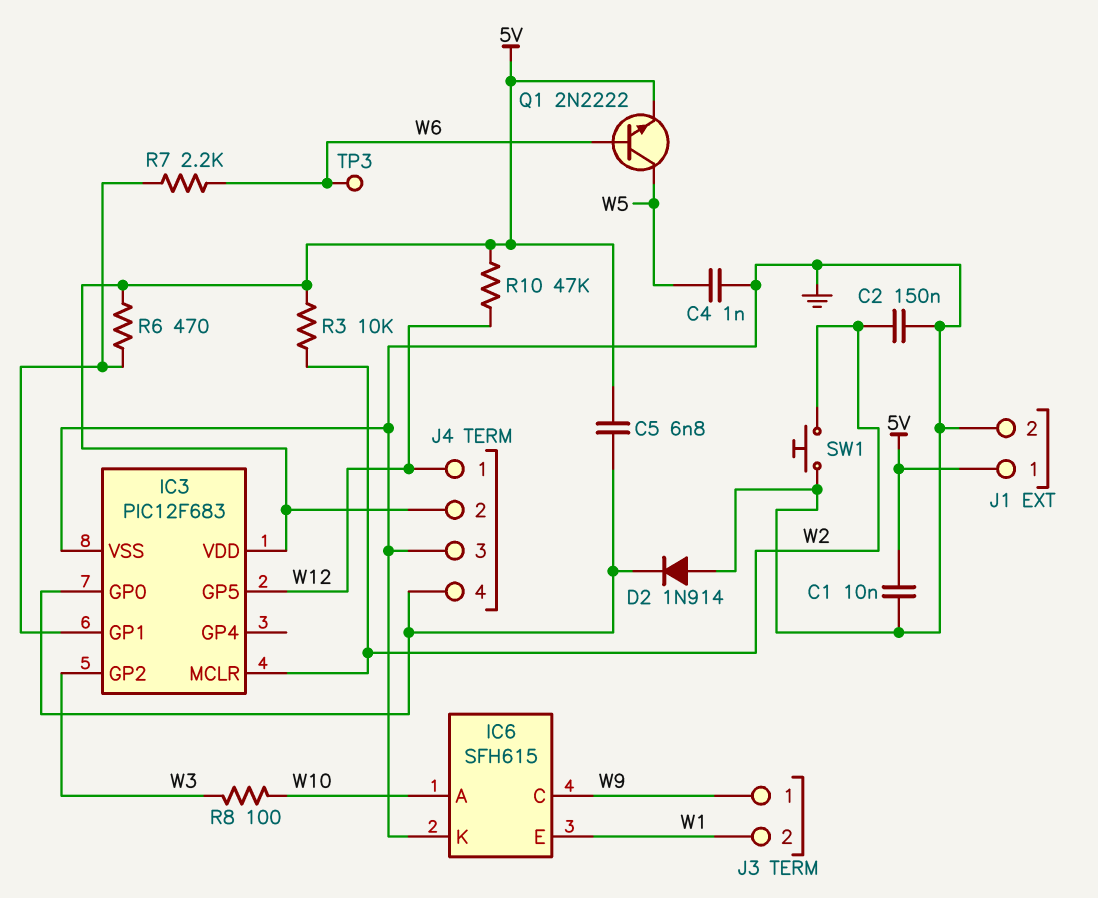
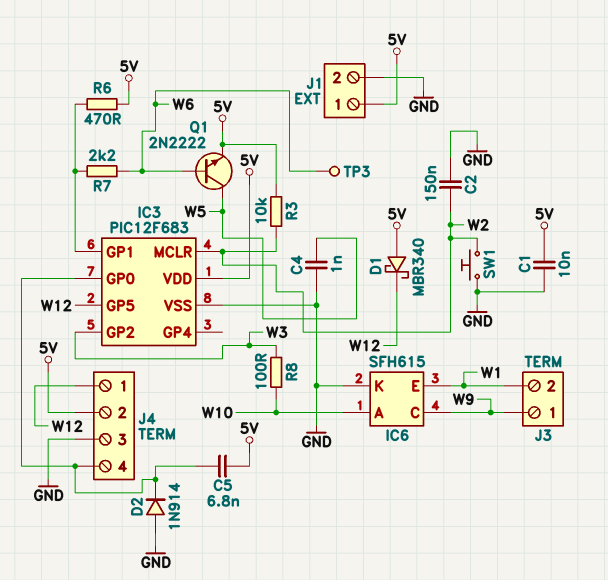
D1: none -> schottky MBR340 (A 5V, K W12)
R10: 47k (5V, W12) -> none

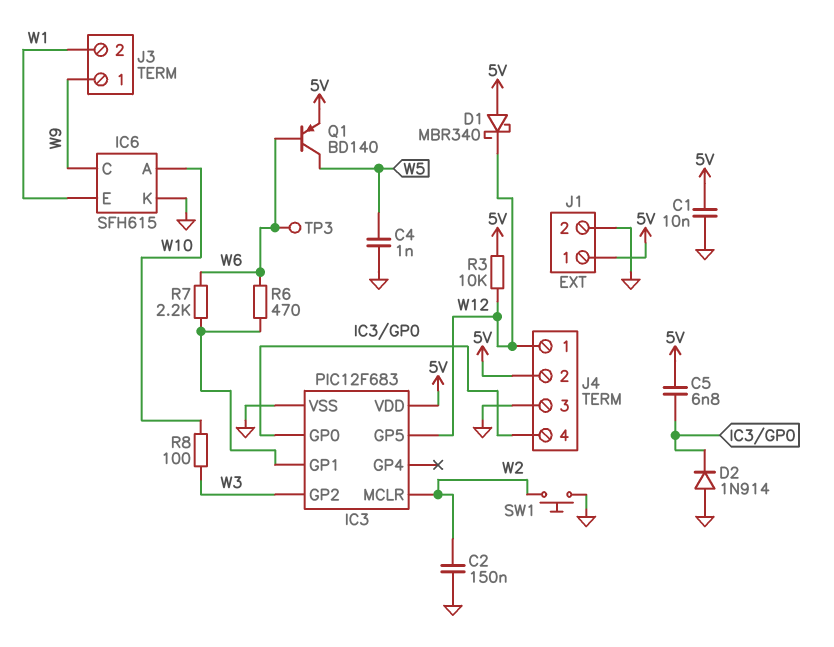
Q1: NPN 2N2222 (B W6, C W5, E 5V) -> PNP BD140 (B W6, C W5, E 5V)
R3: 10k (5V, W2) -> 10k (5V, W12)
R6: 470 (5V, IC3/GP1) -> 470 (IC3/GP1, W6)

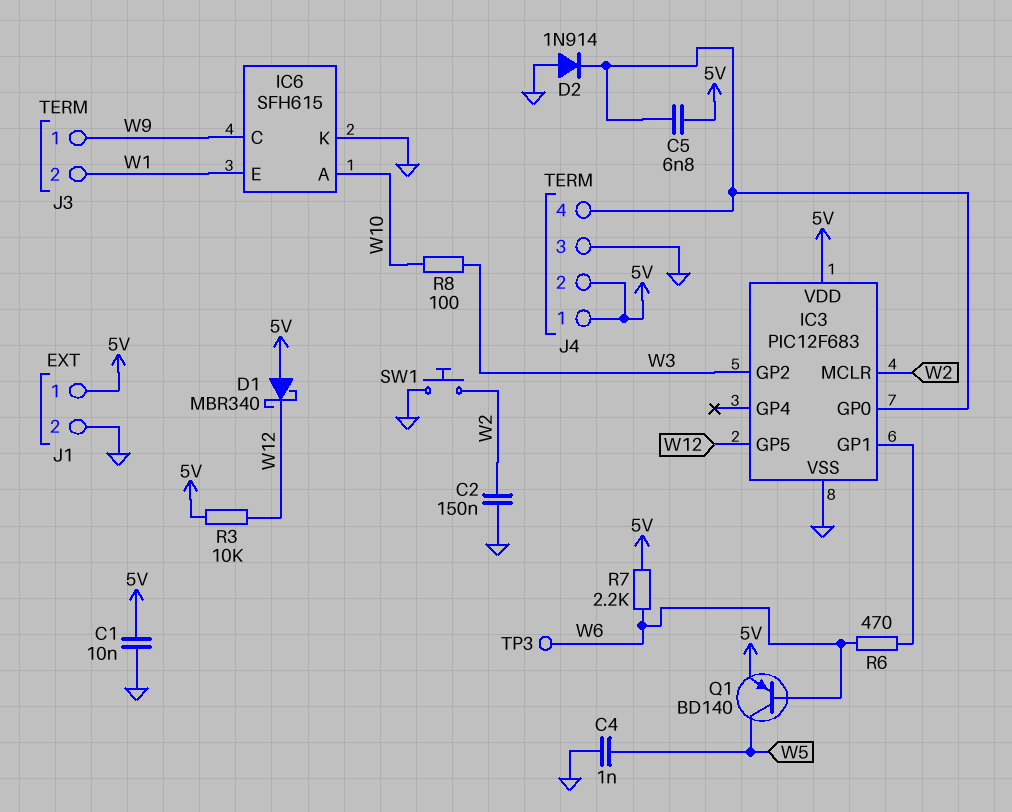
J4 pin 1: W12 -> 5V
R7: 2.2k (IC3/GP1, W6) -> 2.2k (5V, W6)

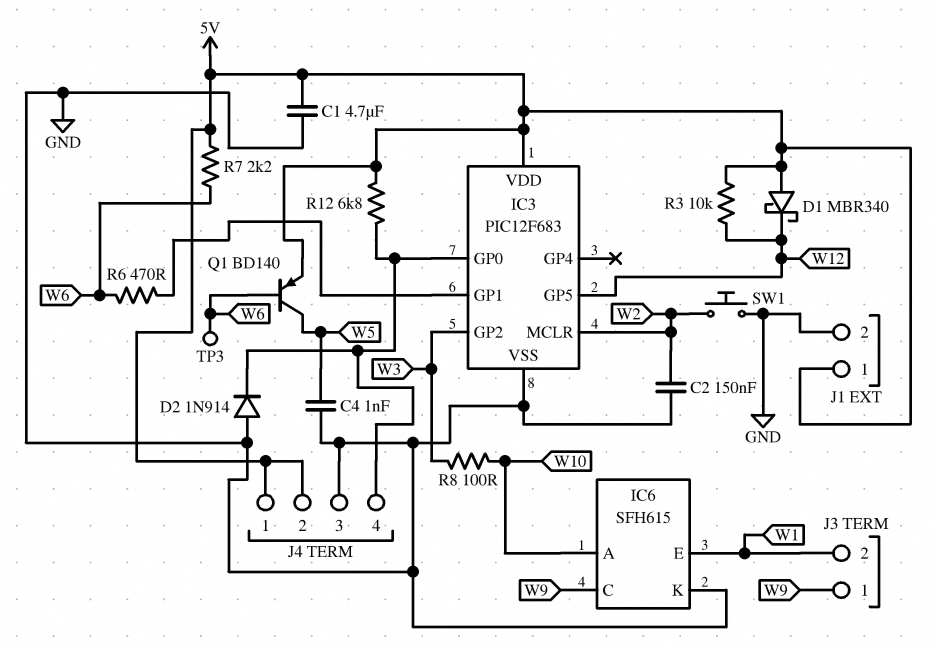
C1: 10nF (5V, GND) -> 4.7uF (5V, GND)
C5: 6.8nF (5V, IC3/GP0) -> none
R12: none -> 6.8k (5V, IC3/GP0)

